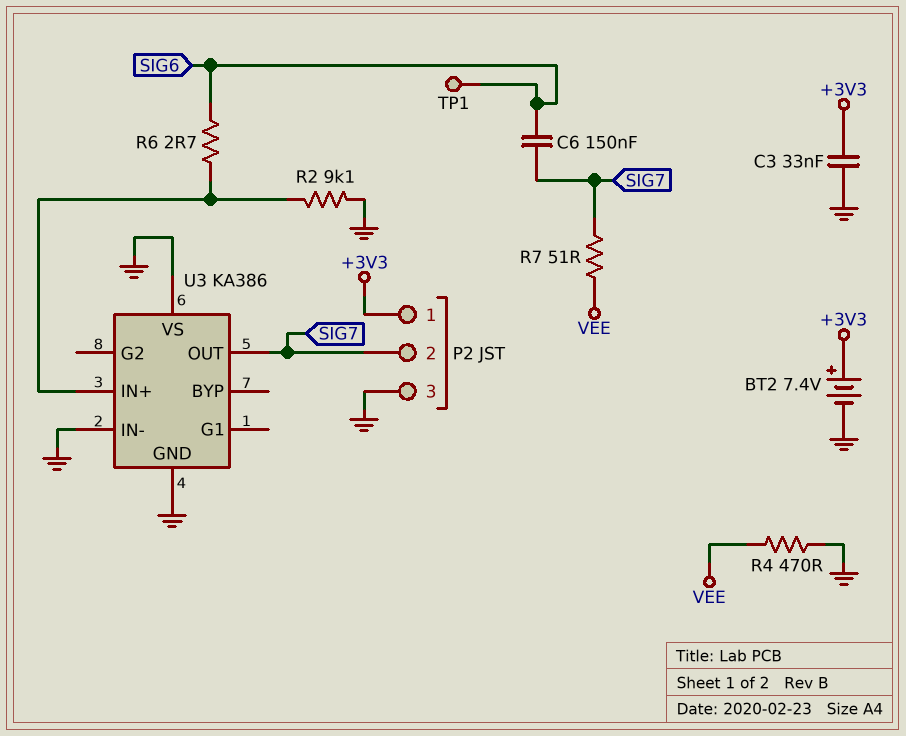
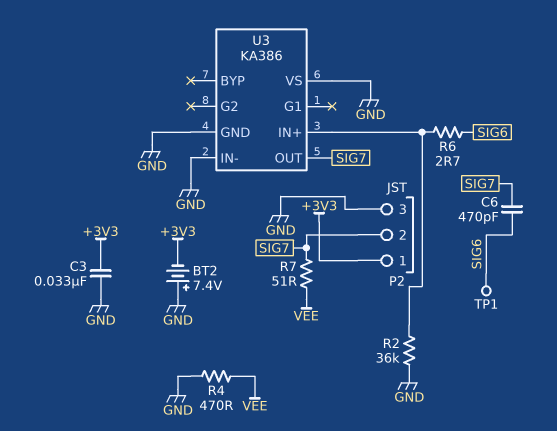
BT2: 7.4V (plus +3V3, minus GND) -> 7.4V (plus GND, minus +3V3)
C6: 150nF (SIG6, SIG7) -> 470pF (SIG6, SIG7)
R2: 9.1k (GND, U3/IN+) -> 36k (GND, U3/IN+)

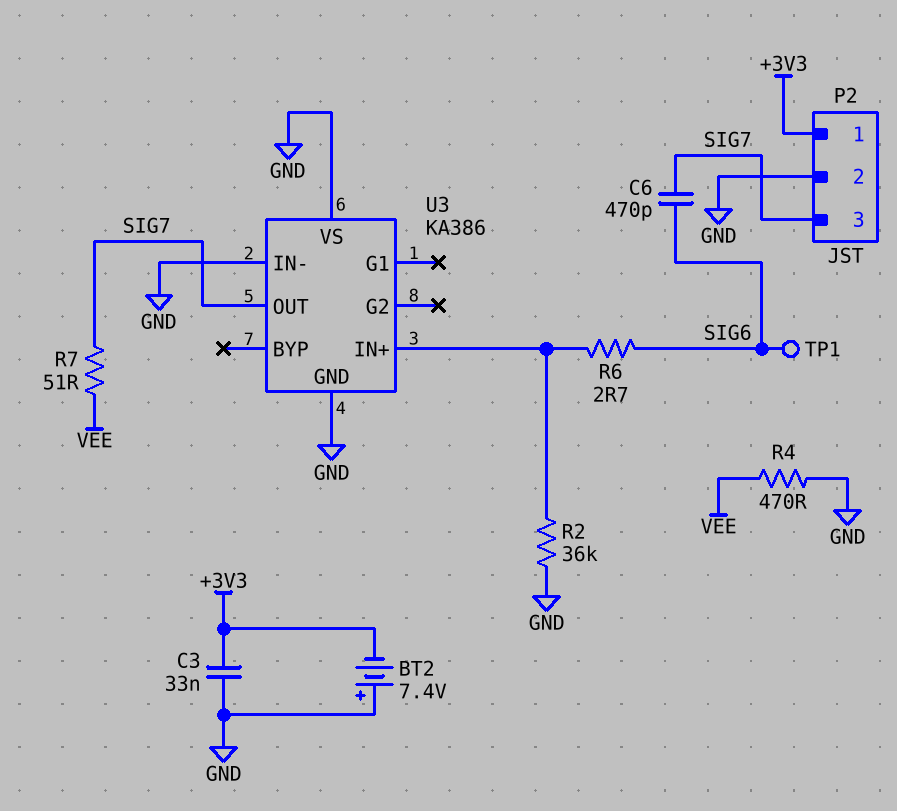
P2 pin 2: SIG7 -> GND
P2 pin 3: GND -> SIG7

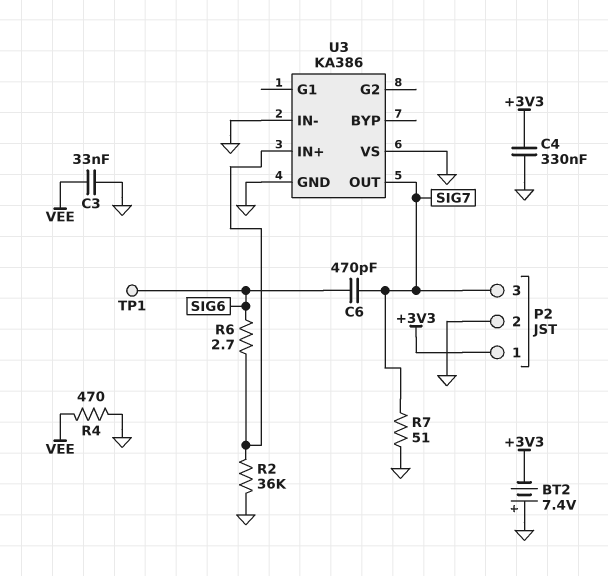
C3: 33nF (+3V3, GND) -> 33nF (GND, VEE)
C4: none -> 330nF (+3V3, GND)
R7: 51 (SIG7, VEE) -> 51 (GND, SIG7)

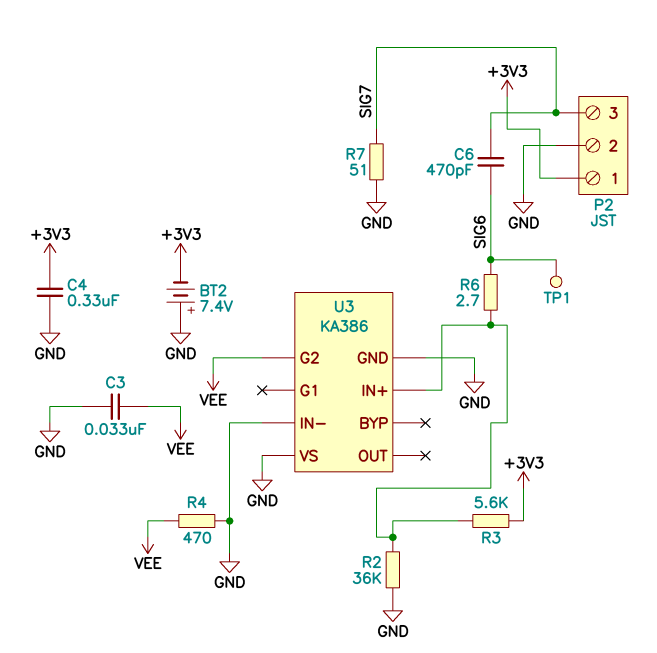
R3: none -> 5.6k (+3V3, U3/IN+)
U3 pin G2: none -> VEE
U3 pin OUT: SIG7 -> none

